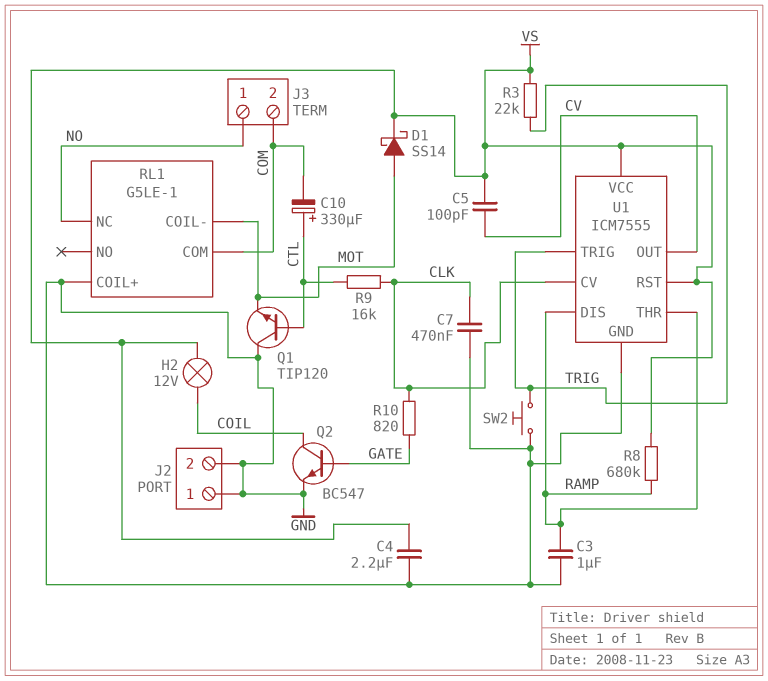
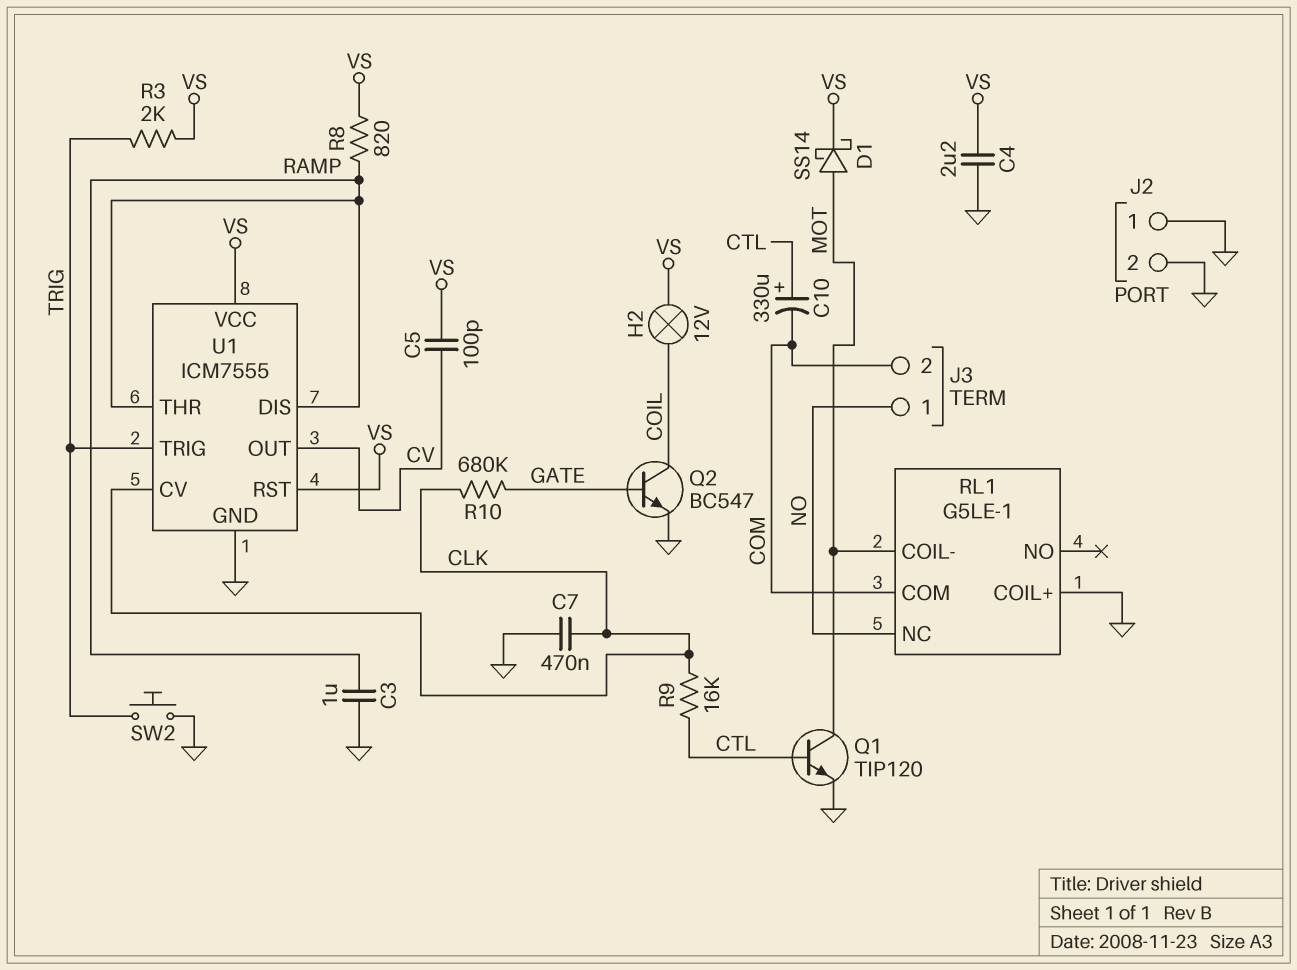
Q1: NPN TIP120 (B CTL, C GND, E MOT) -> NPN TIP120 (B CTL, C MOT, E GND)
R3: 22k (TRIG, VS) -> 2k (TRIG, VS)
R8: 680k (RAMP, VS) -> 820 (RAMP, VS)
R10: 820 (CLK, GATE) -> 680k (CLK, GATE)

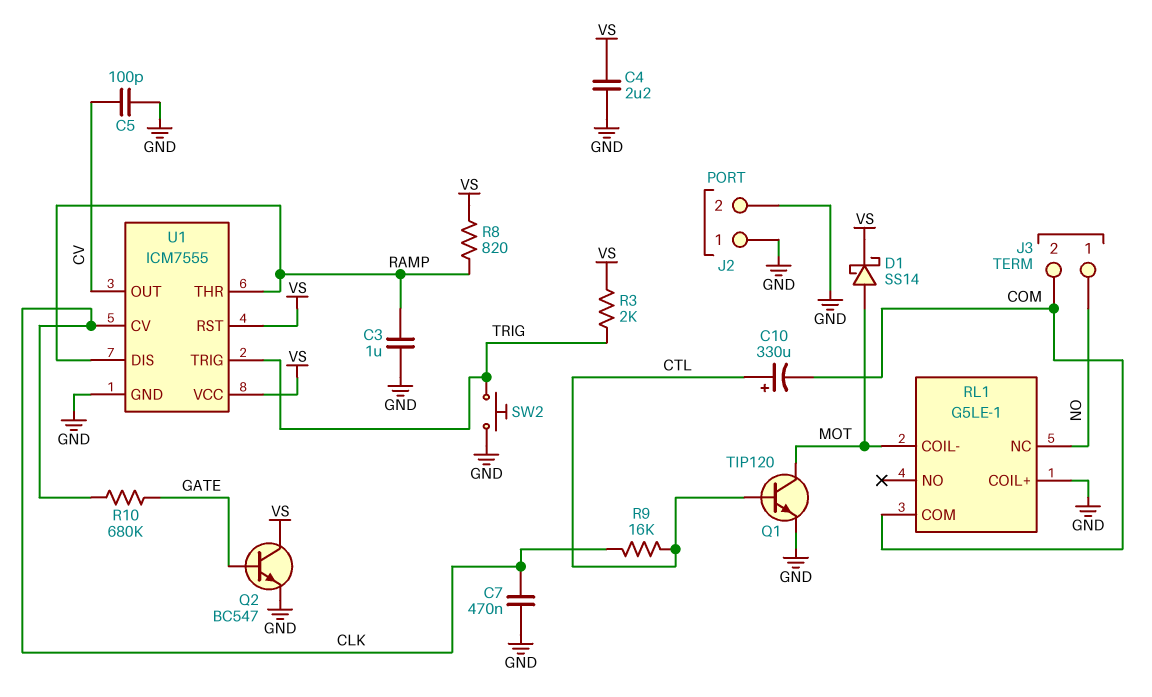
C5: 100pF (CV, VS) -> 100pF (CV, GND)
H2: lamp 12V (COIL, VS) -> none
Q2: NPN BC547 (B GATE, C COIL, E GND) -> NPN BC547 (B GATE, C VS, E GND)

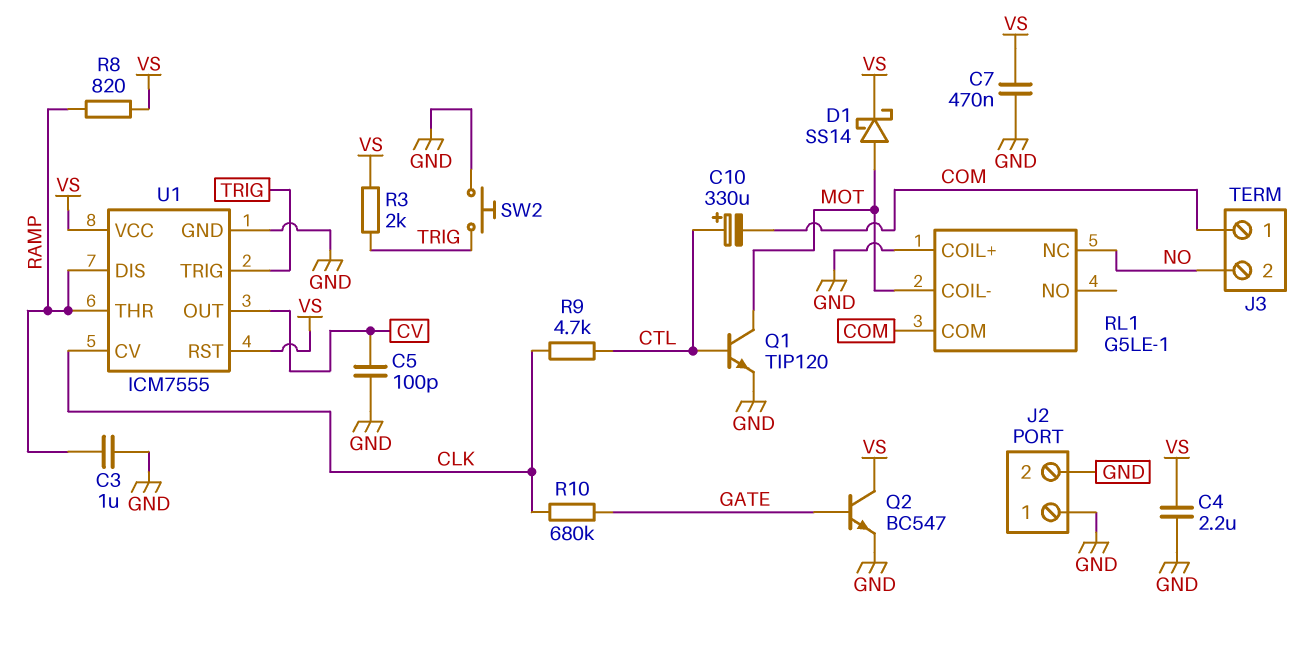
C7: 470nF (CLK, GND) -> 470nF (GND, VS)
J3 pin 1: NO -> COM
J3 pin 2: COM -> NO
R9: 16k (CLK, CTL) -> 4.7k (CLK, CTL)

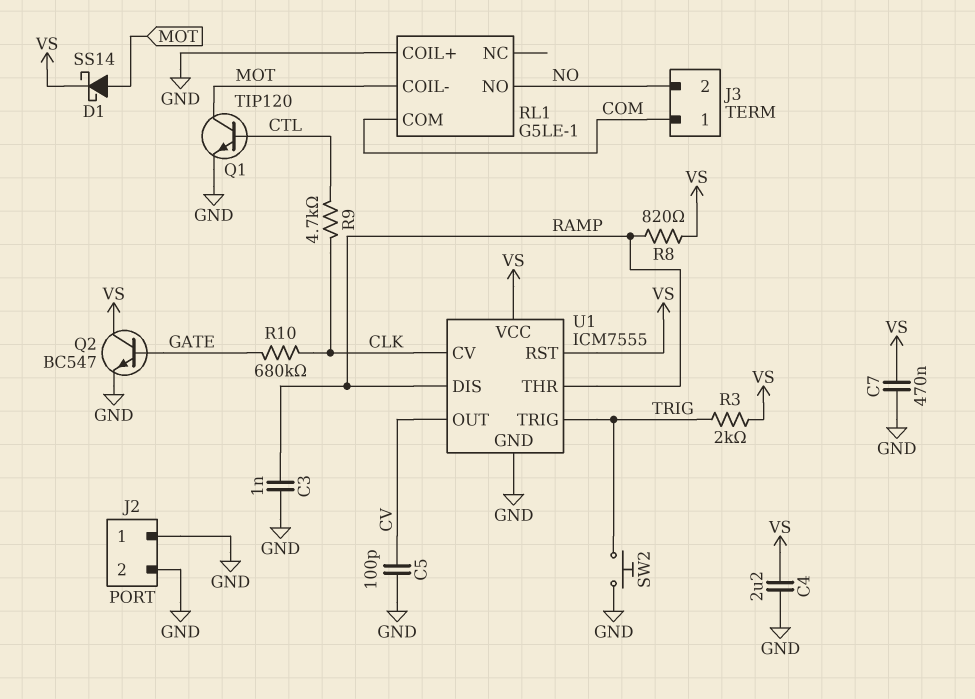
C3: 1uF (GND, RAMP) -> 1nF (GND, RAMP)
C10: 330uF (plus CTL, minus COM) -> none
RL1 pin NC: NO -> none
RL1 pin NO: none -> NO

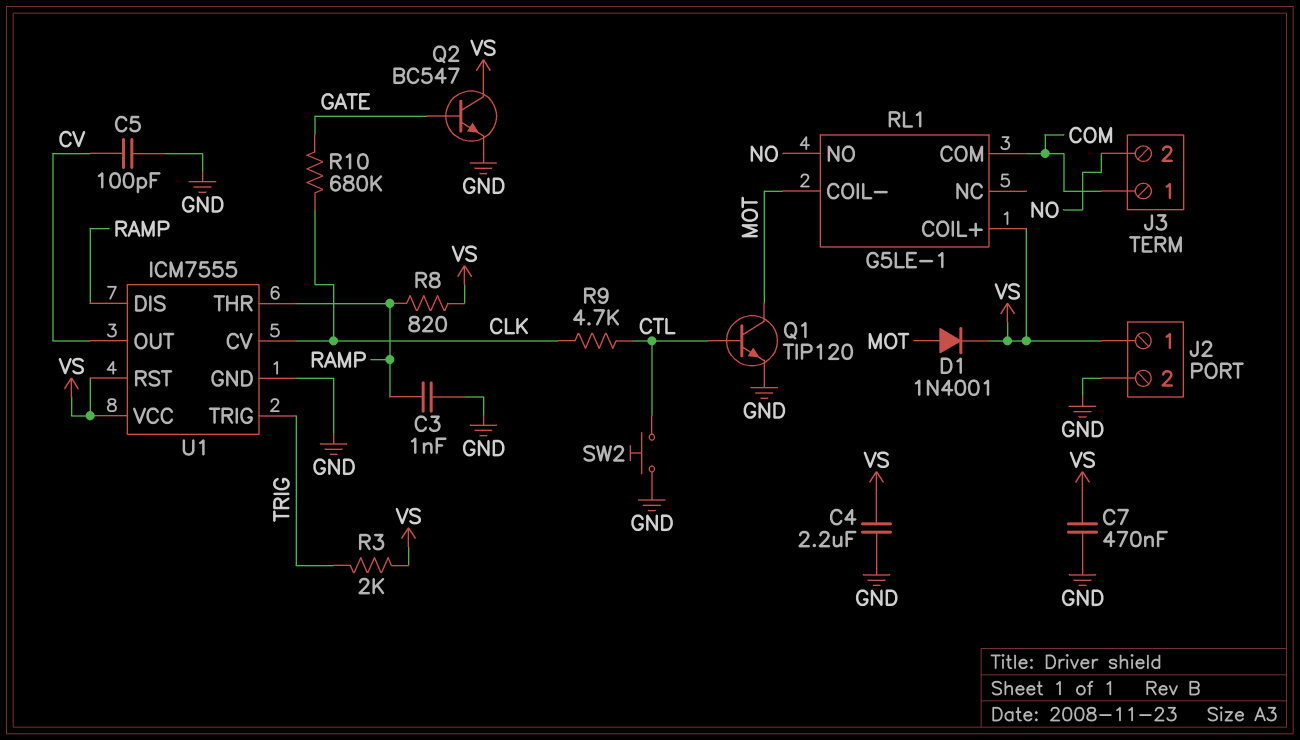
D1: schottky SS14 (A MOT, K VS) -> diode 1N4001 (A MOT, K VS)
J2 pin 1: GND -> VS
RL1 pin COIL+: GND -> VS
SW2: button (GND, TRIG) -> button (CTL, GND)

